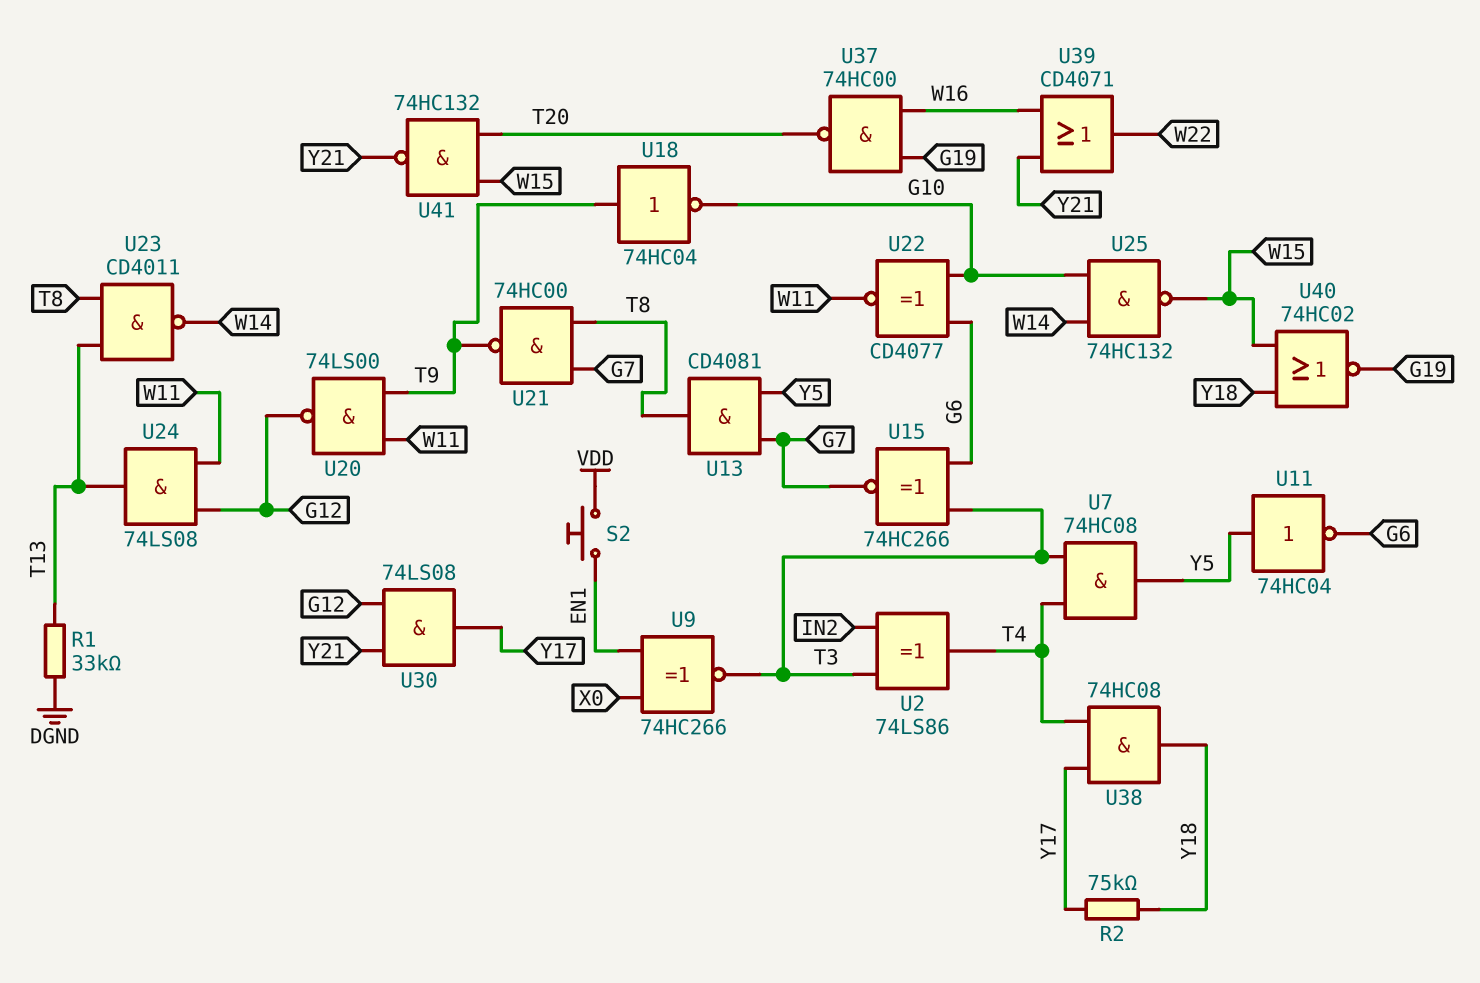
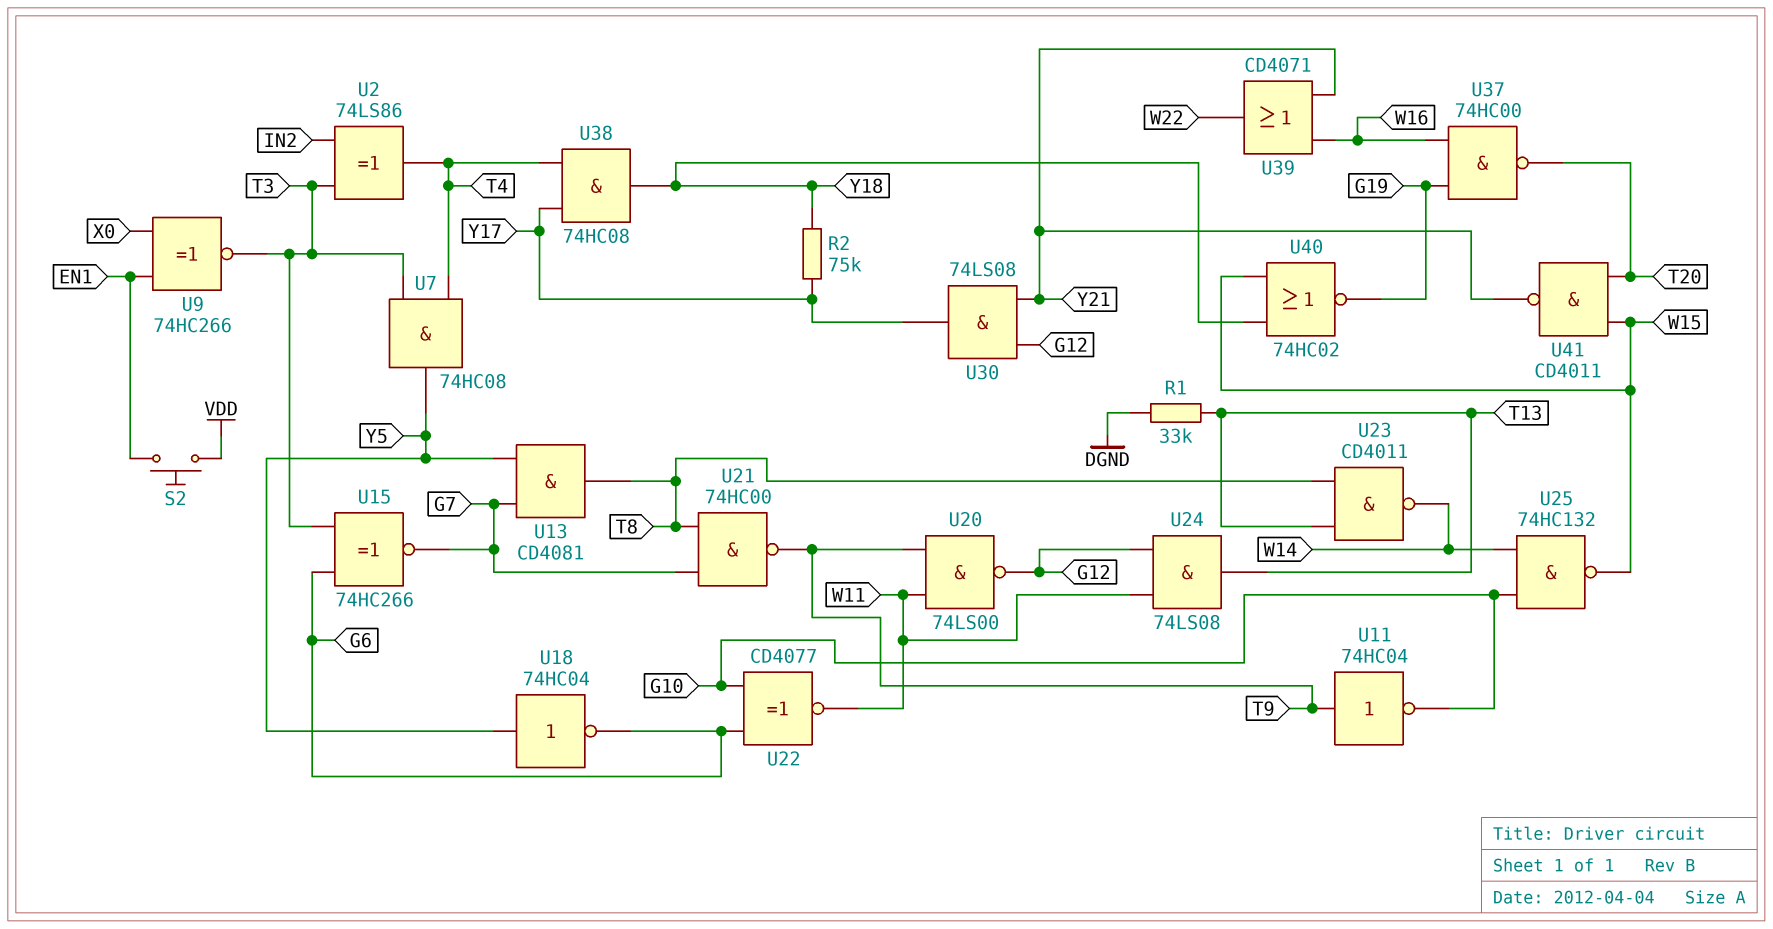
U11: NOT 74HC04 (in Y5, out G6) -> NOT 74HC04 (in T9, out G10)
U18: NOT 74HC04 (in T9, out G10) -> NOT 74HC04 (in Y5, out G6)
U41: NAND 74HC132 (in T20, in W15, out Y21) -> NAND CD4011 (in T20, in W15, out Y21)

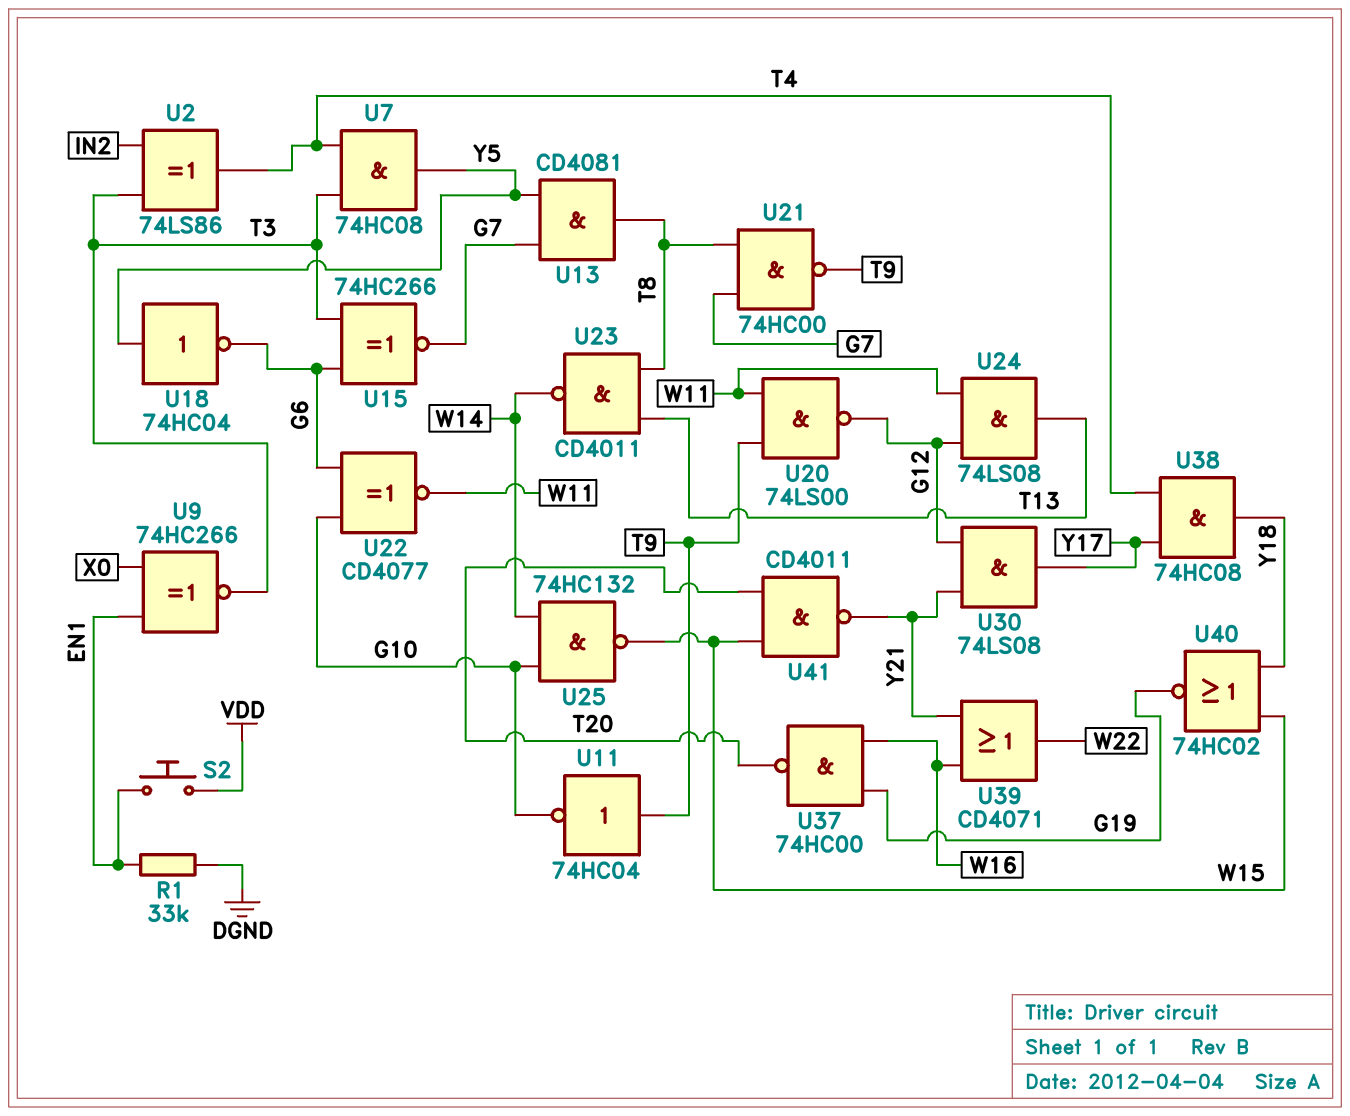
R1: 33k (DGND, T13) -> 33k (DGND, EN1)
R2: 75k (Y17, Y18) -> none

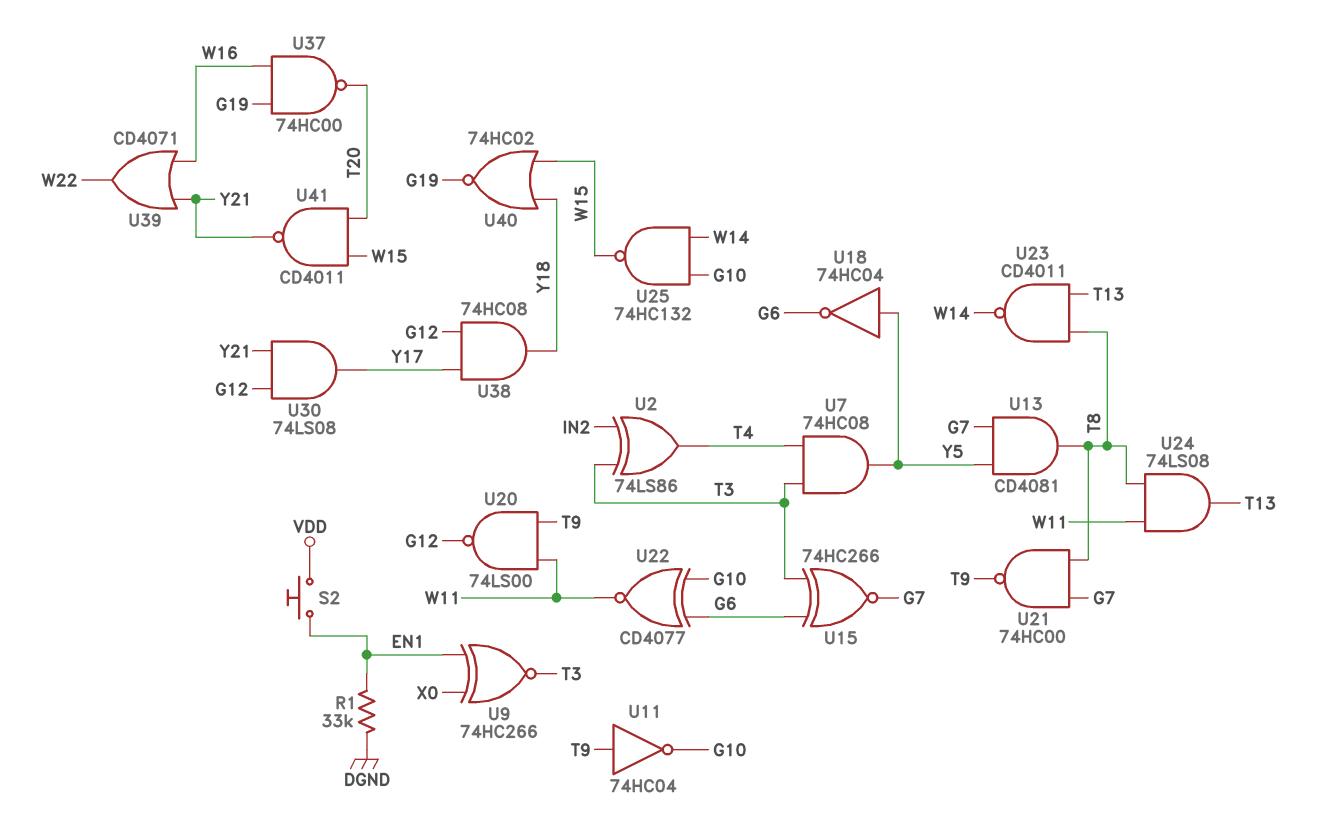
U24: AND 74LS08 (in G12, in W11, out T13) -> AND 74LS08 (in T8, in W11, out T13)
U38: AND 74HC08 (in T4, in Y17, out Y18) -> AND 74HC08 (in G12, in Y17, out Y18)

